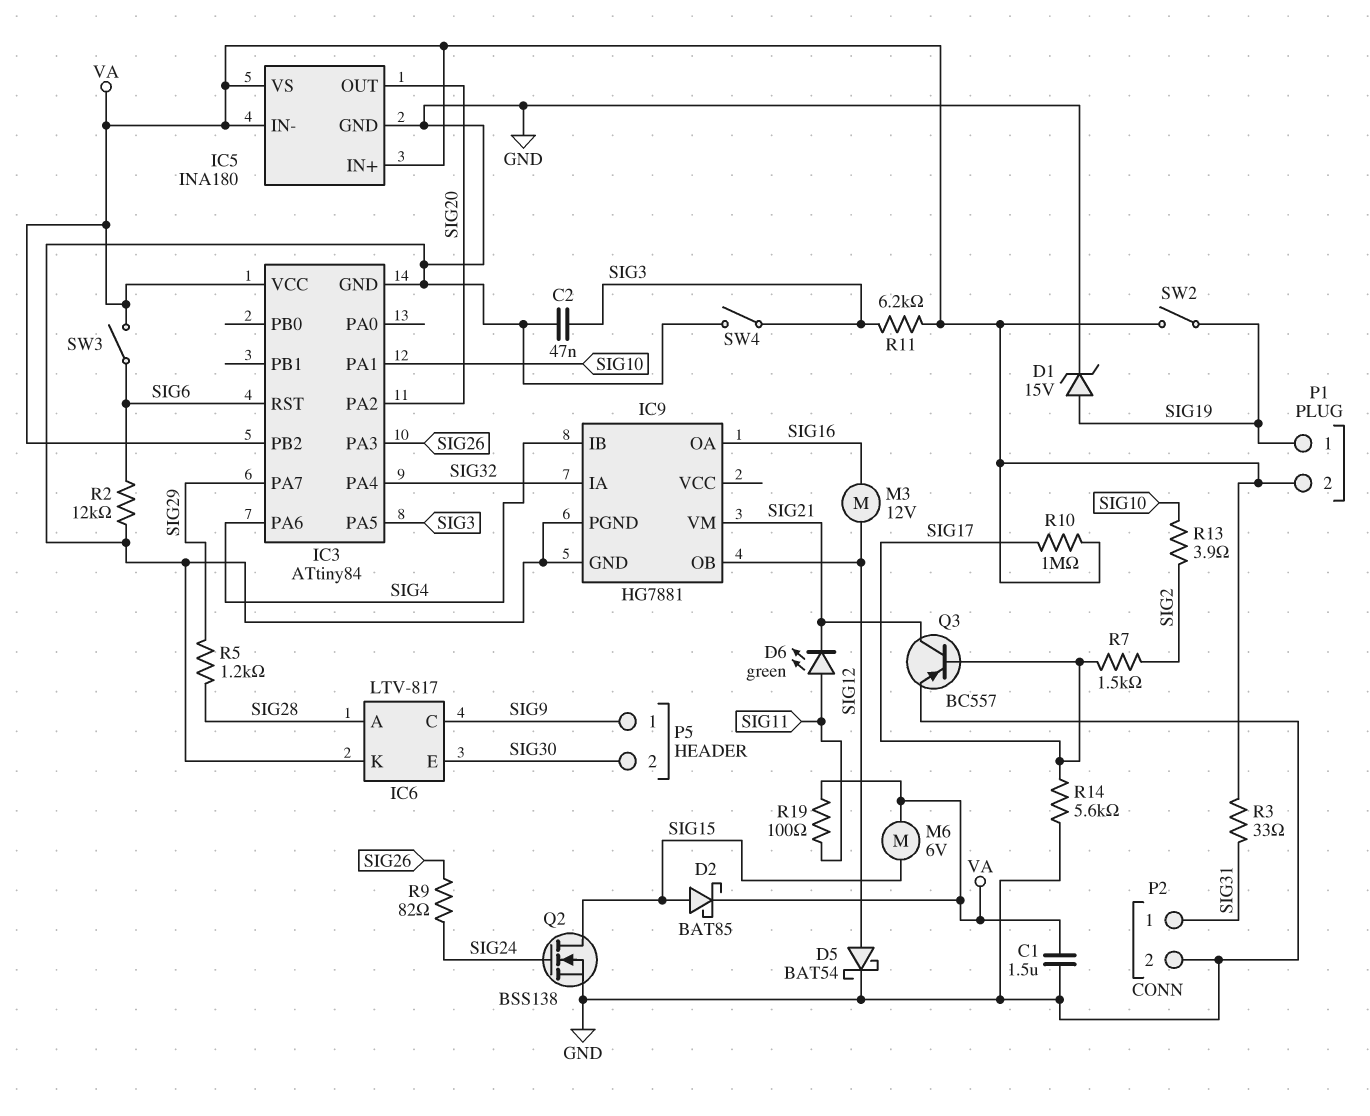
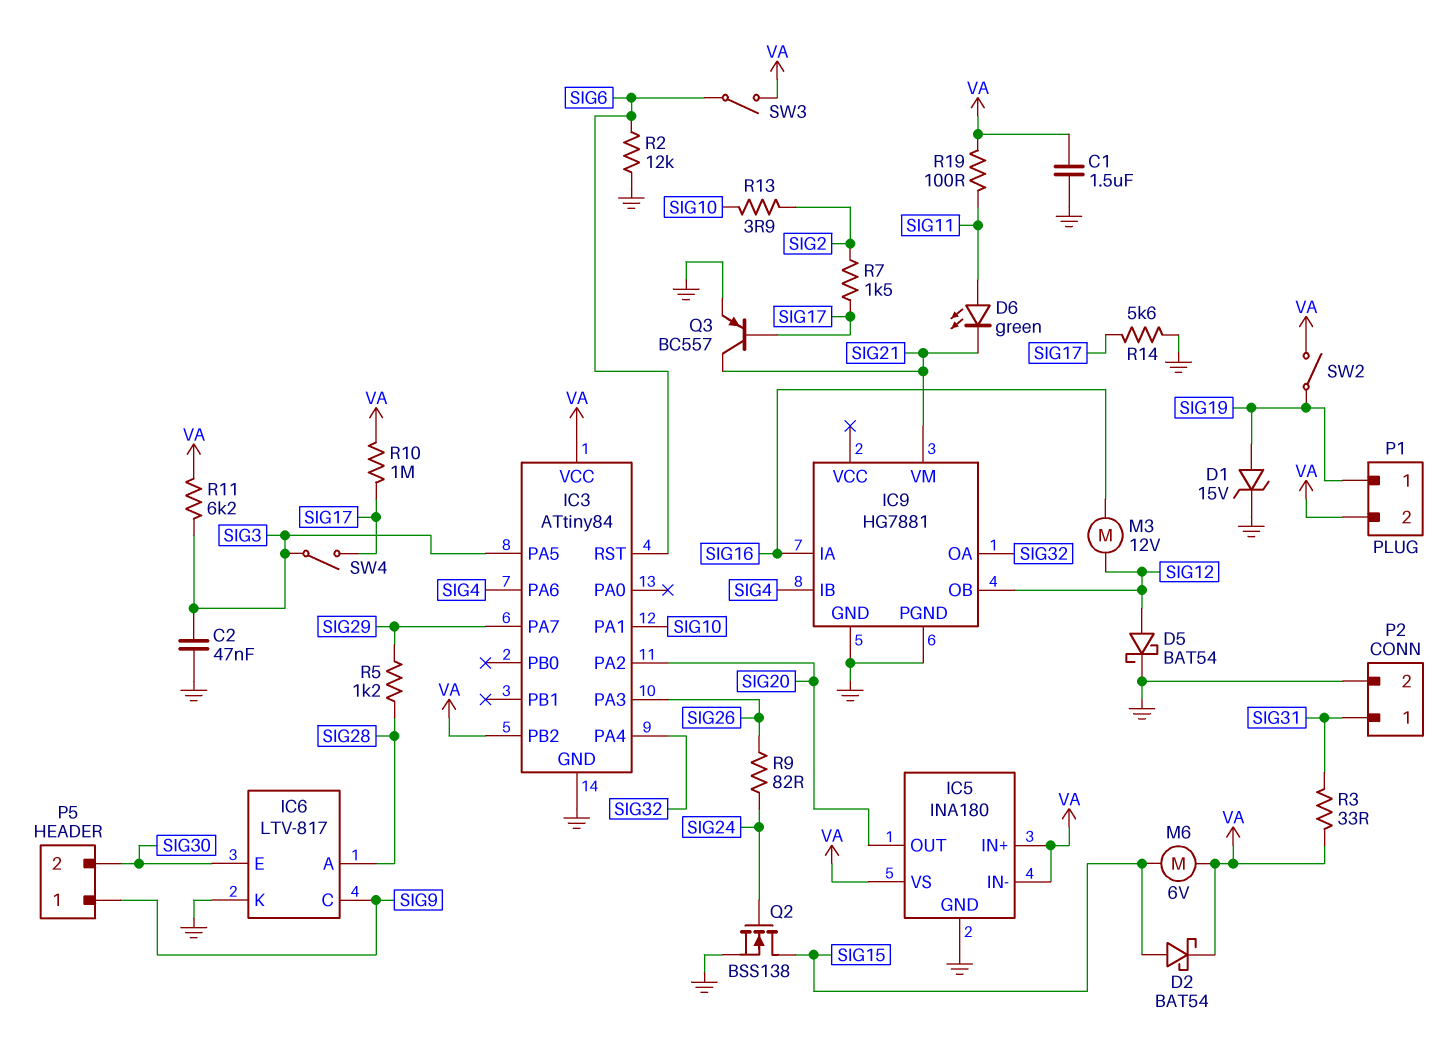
D2: schottky BAT85 (A SIG15, K VA) -> schottky BAT54 (A SIG15, K VA)
IC9 pin IA: SIG32 -> SIG16
IC9 pin OA: SIG16 -> SIG32
SW4: switch (GND, SIG3) -> switch (SIG3, SIG17)

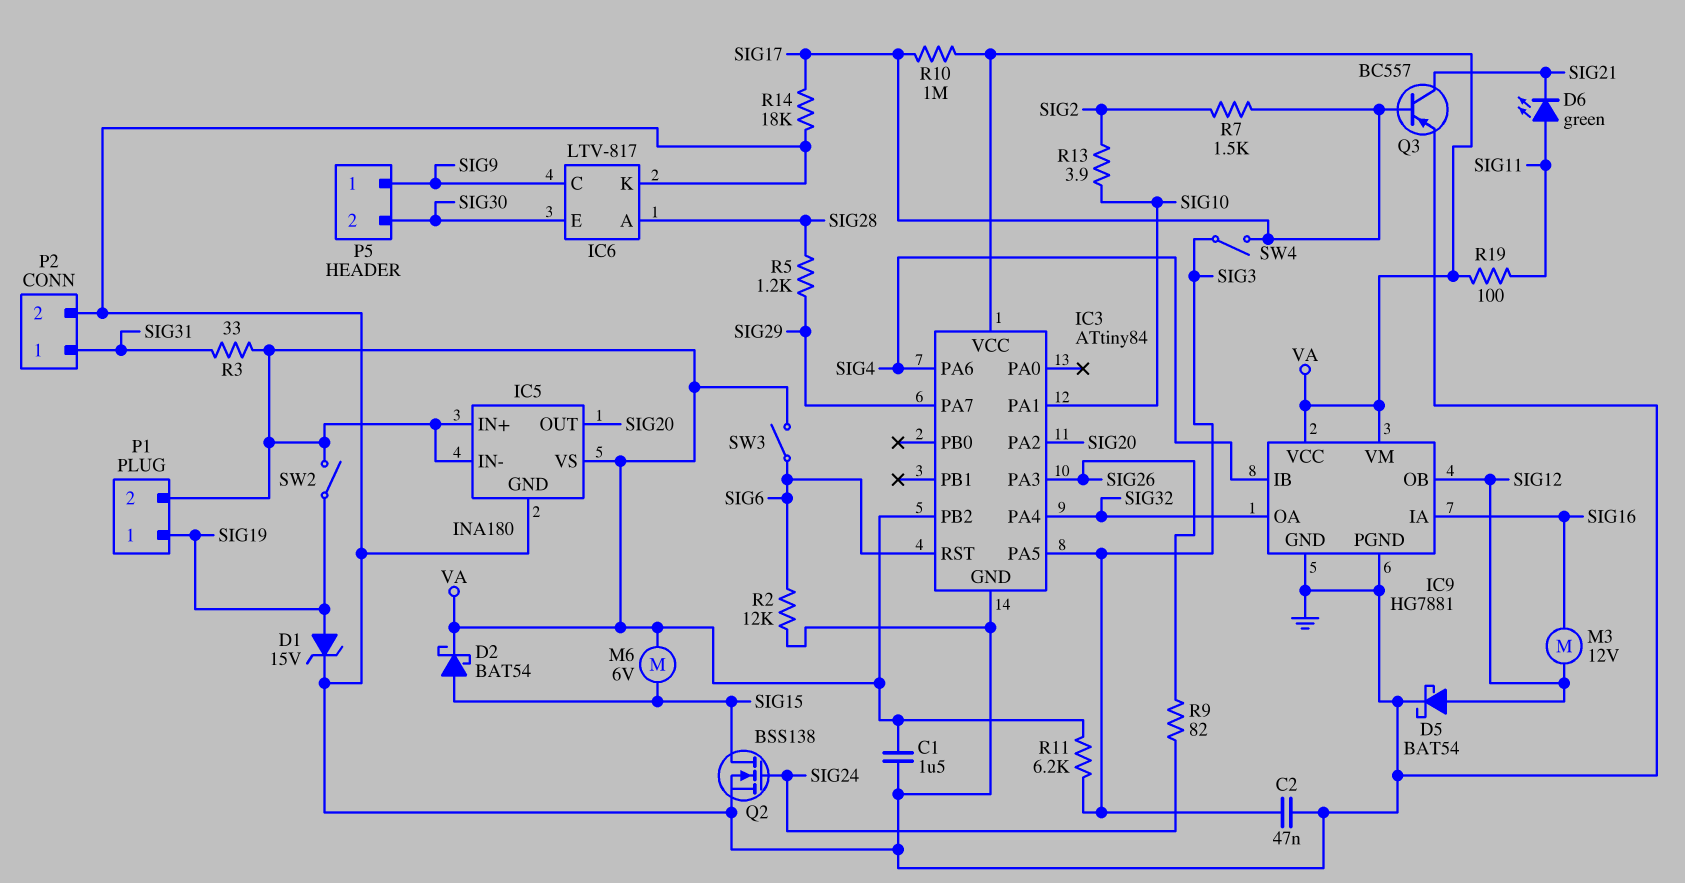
IC9 pin VCC: none -> VA
IC9 pin VM: SIG21 -> VA
R14: 5.6k (GND, SIG17) -> 18k (GND, SIG17)

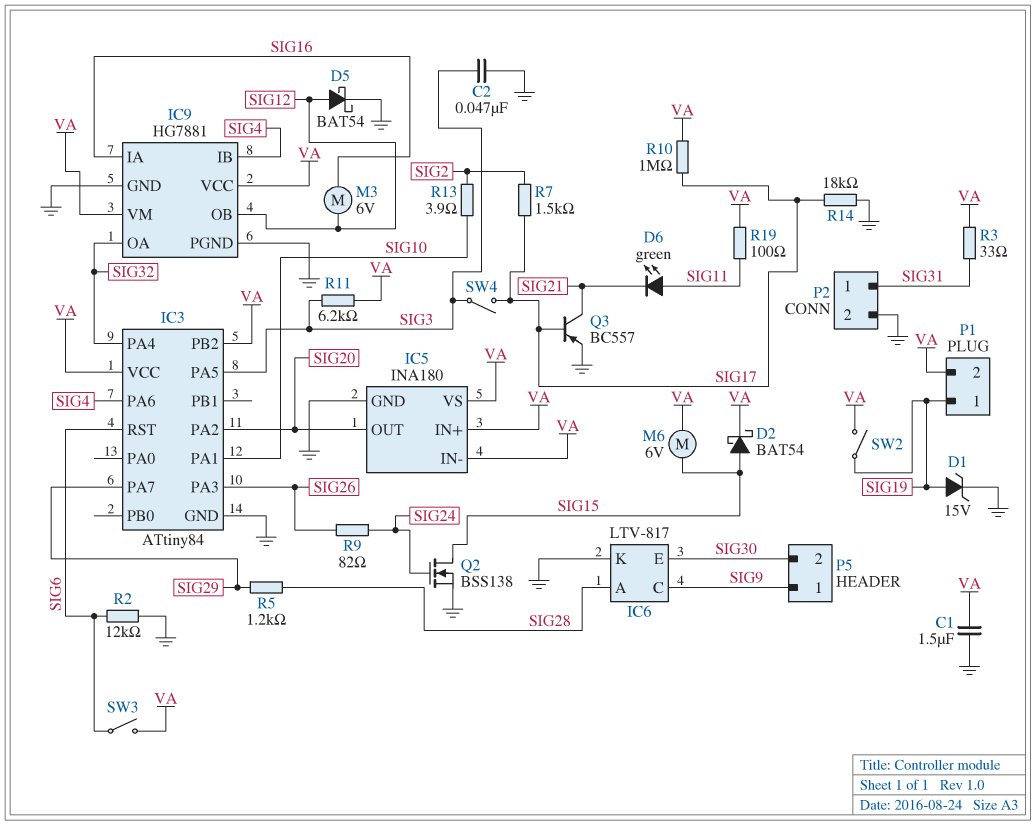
M3: motor 12V (SIG12, SIG16) -> motor 6V (SIG12, SIG16)

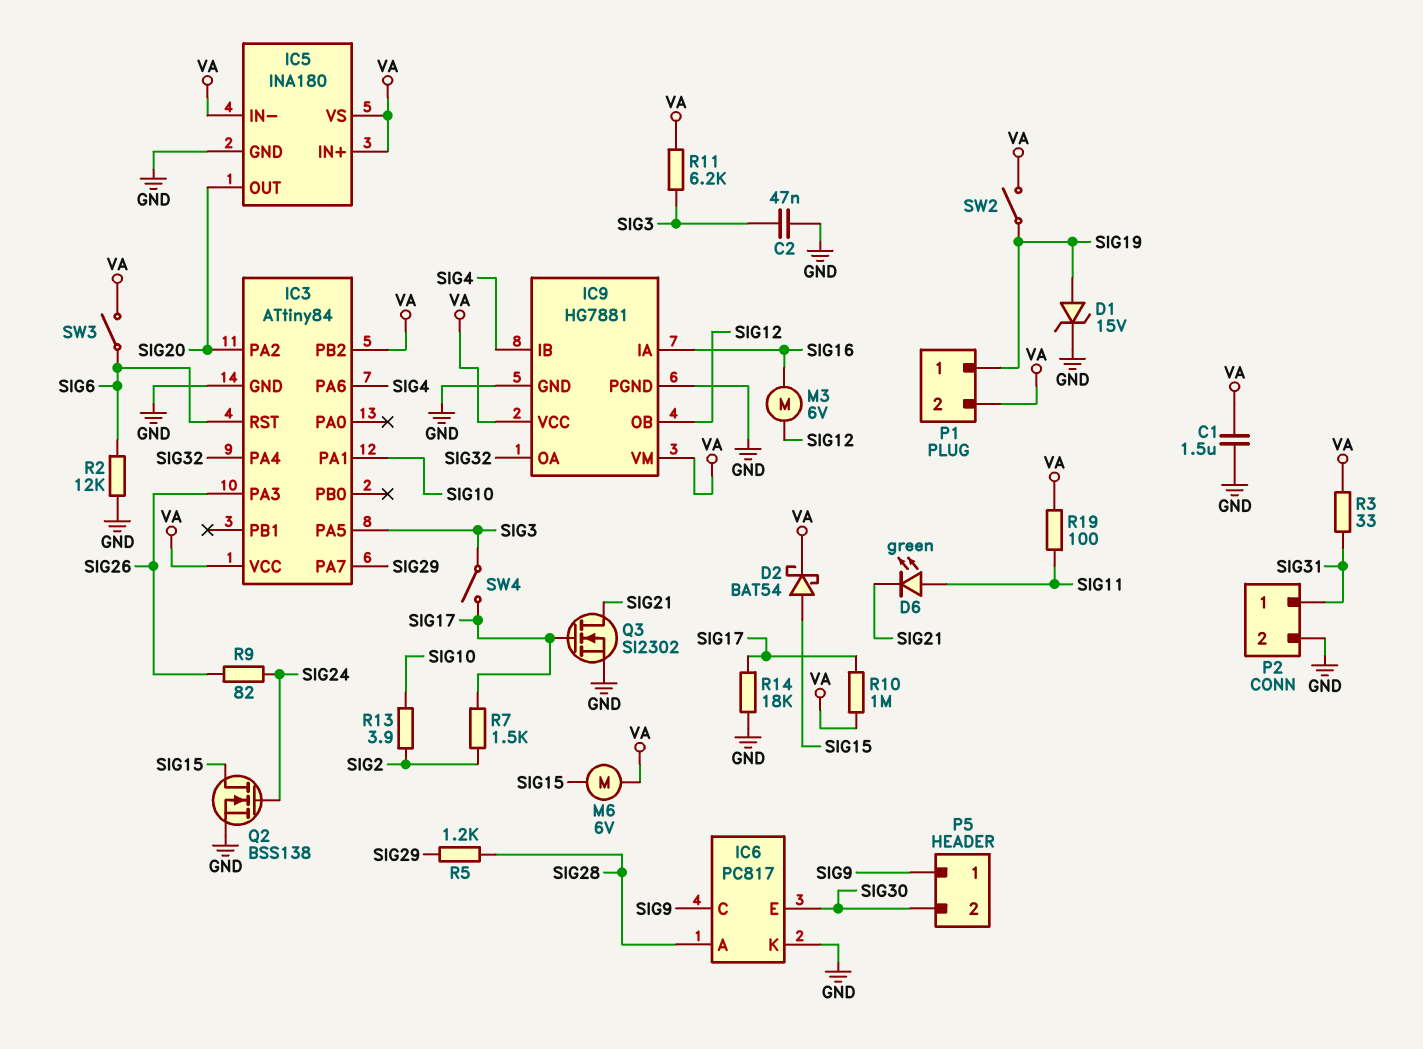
D5: schottky BAT54 (A SIG12, K GND) -> none
IC6: LTV-817 -> PC817
Q3: PNP BC557 (B SIG17, C SIG21, E GND) -> NMOS SI2302 (G SIG17, D SIG21, S GND)

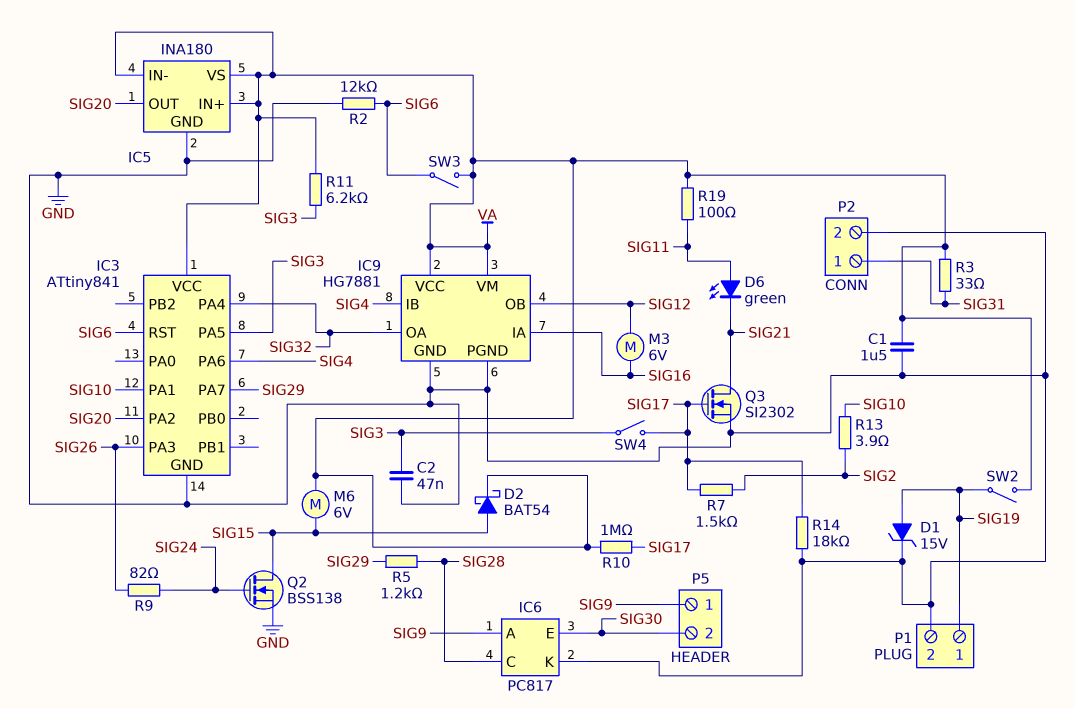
IC3: ATtiny84 -> ATtiny841
IC3 pin PB2: VA -> none
IC6 pin A: SIG28 -> SIG9
IC6 pin C: SIG9 -> SIG28
P1 pin 2: VA -> GND

